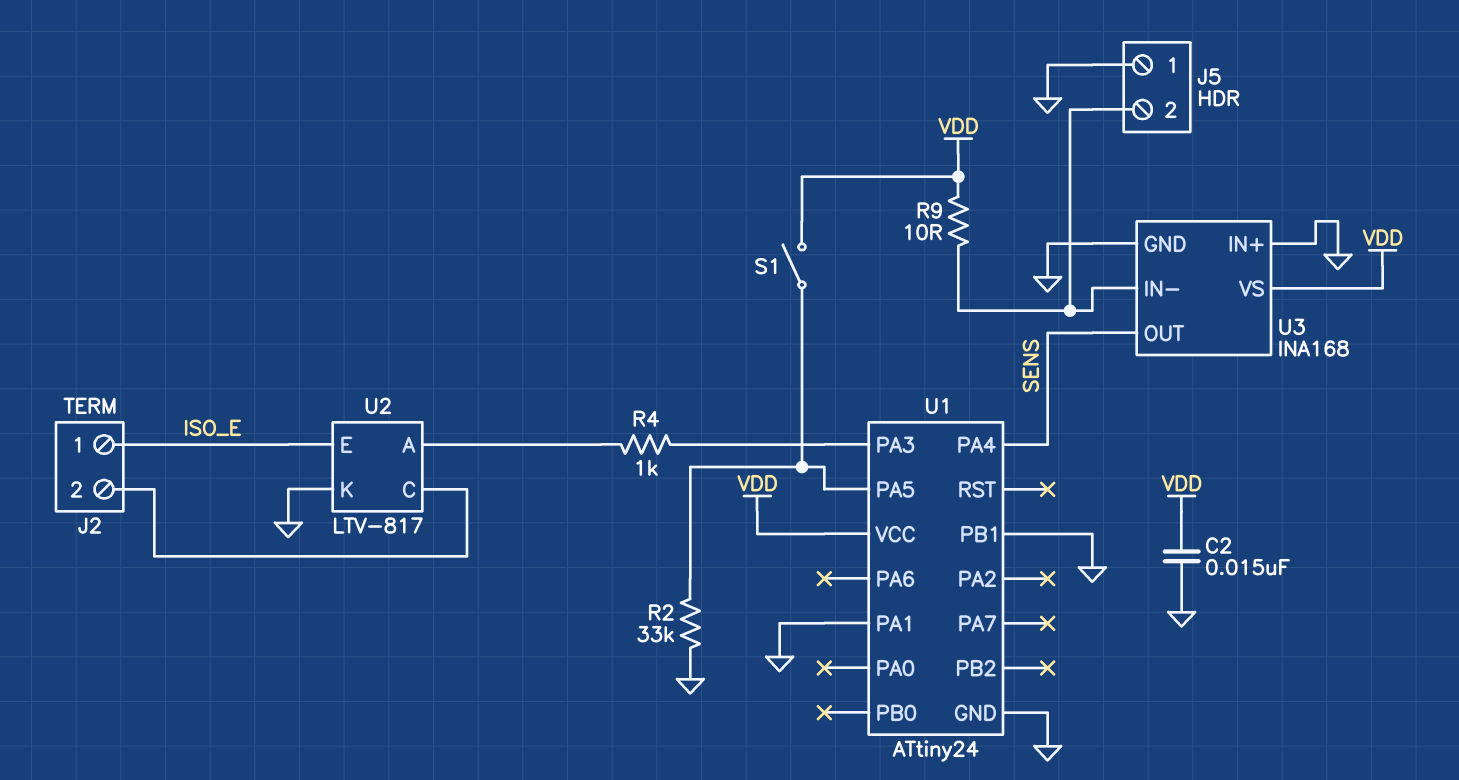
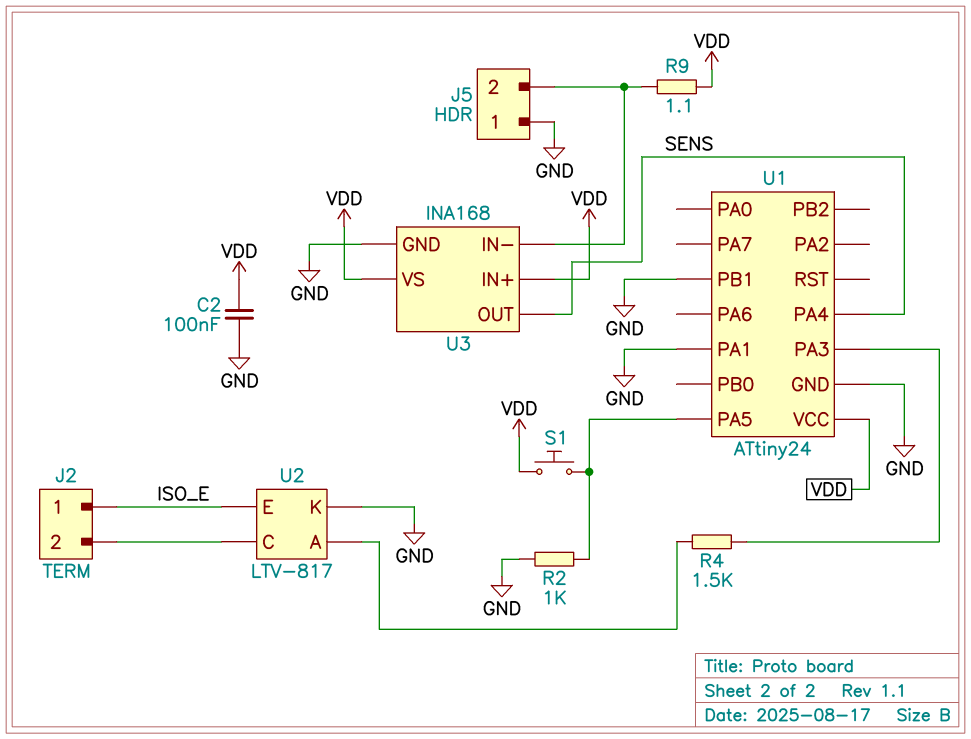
C2: 15nF (GND, VDD) -> 100nF (GND, VDD)
R2: 33k (GND, U1/PA5) -> 1k (GND, U1/PA5)
R4: 1k (U1/PA3, U2/A) -> 1.5k (U1/PA3, U2/A)
R9: 10 (J5/2, VDD) -> 1.1 (J5/2, VDD)
S1: switch (U1/PA5, VDD) -> button (U1/PA5, VDD)
U3 pin IN+: GND -> VDD

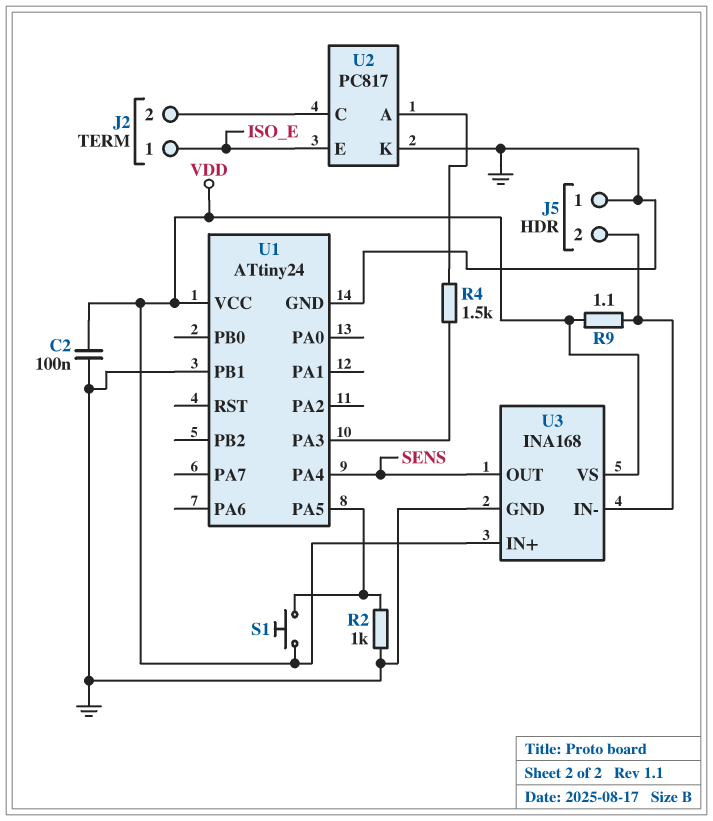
U1 pin PA1: GND -> none
U2: LTV-817 -> PC817

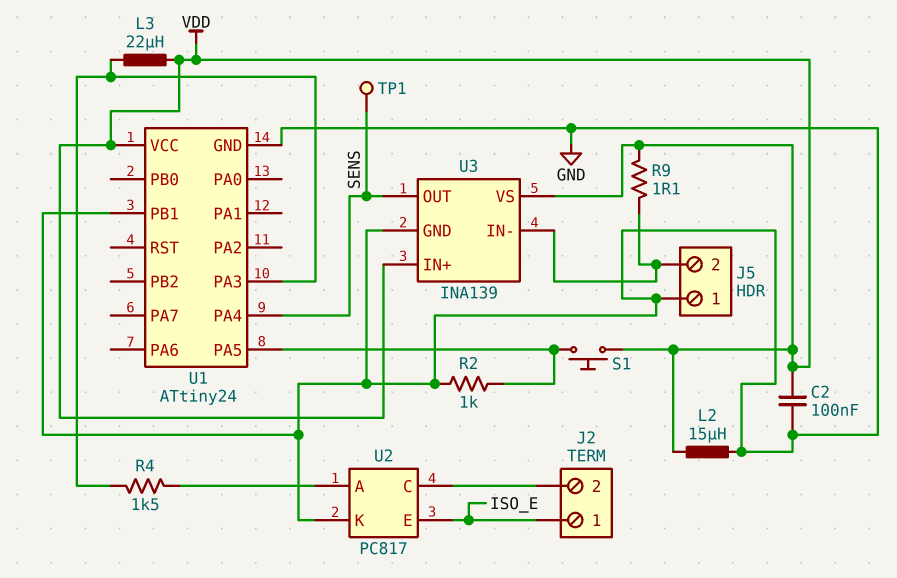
L2: none -> 15uH (GND, VDD)
L3: none -> 22uH (U1/PA3, VDD)
TP1: none -> test point (SENS)
U3: INA168 -> INA139

